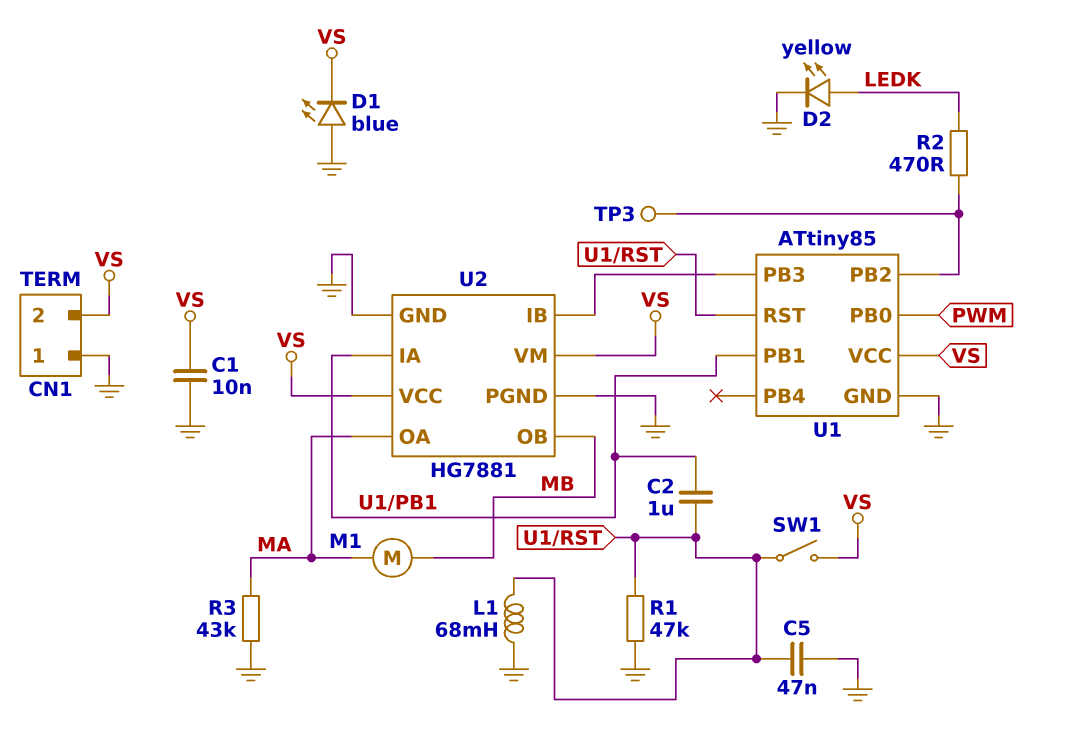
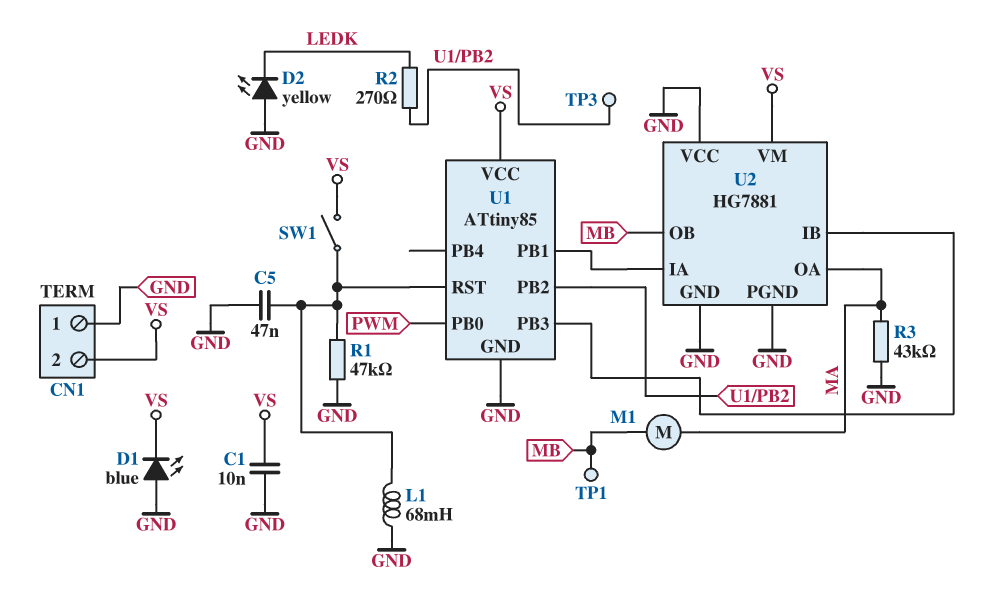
C2: 1uF (U1/PB1, U1/RST) -> none
D2: LED yellow (A LEDK, K GND) -> LED yellow (A GND, K LEDK)
R2: 470 (LEDK, U1/PB2) -> 270 (LEDK, U1/PB2)
TP1: none -> test point (MB)
U2 pin VCC: VS -> GND

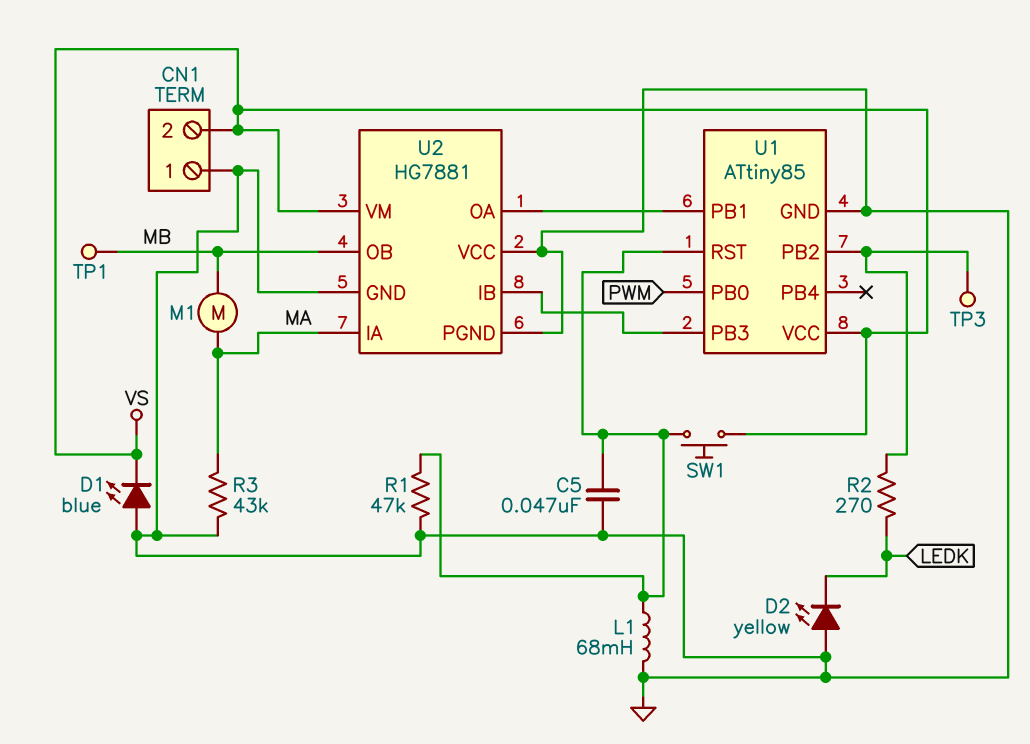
C1: 10nF (GND, VS) -> none
SW1: switch (U1/RST, VS) -> button (U1/RST, VS)
U2 pin IA: U1/PB1 -> MA
U2 pin OA: MA -> U1/PB1

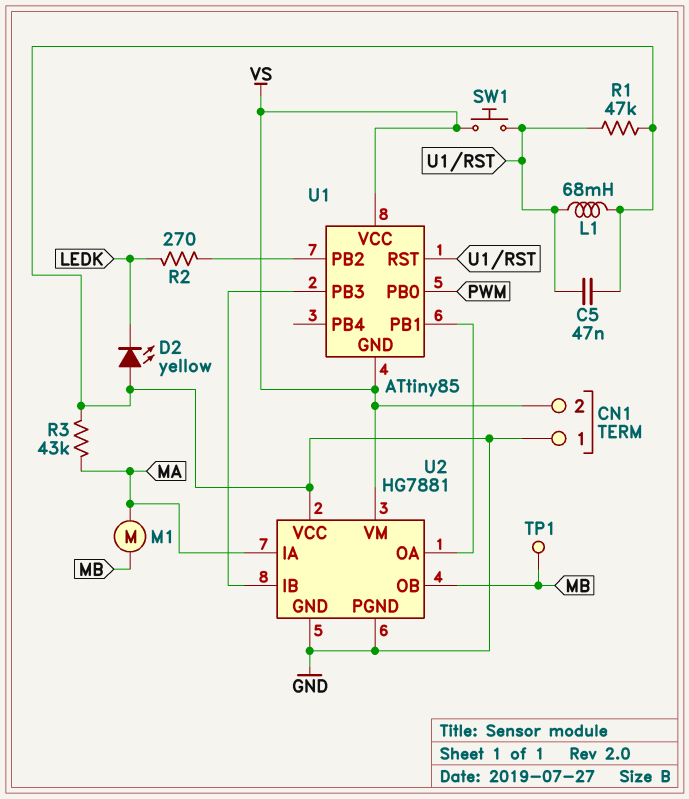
D1: LED blue (A GND, K VS) -> none
TP3: test point (U1/PB2) -> none
U1 pin GND: GND -> VS

